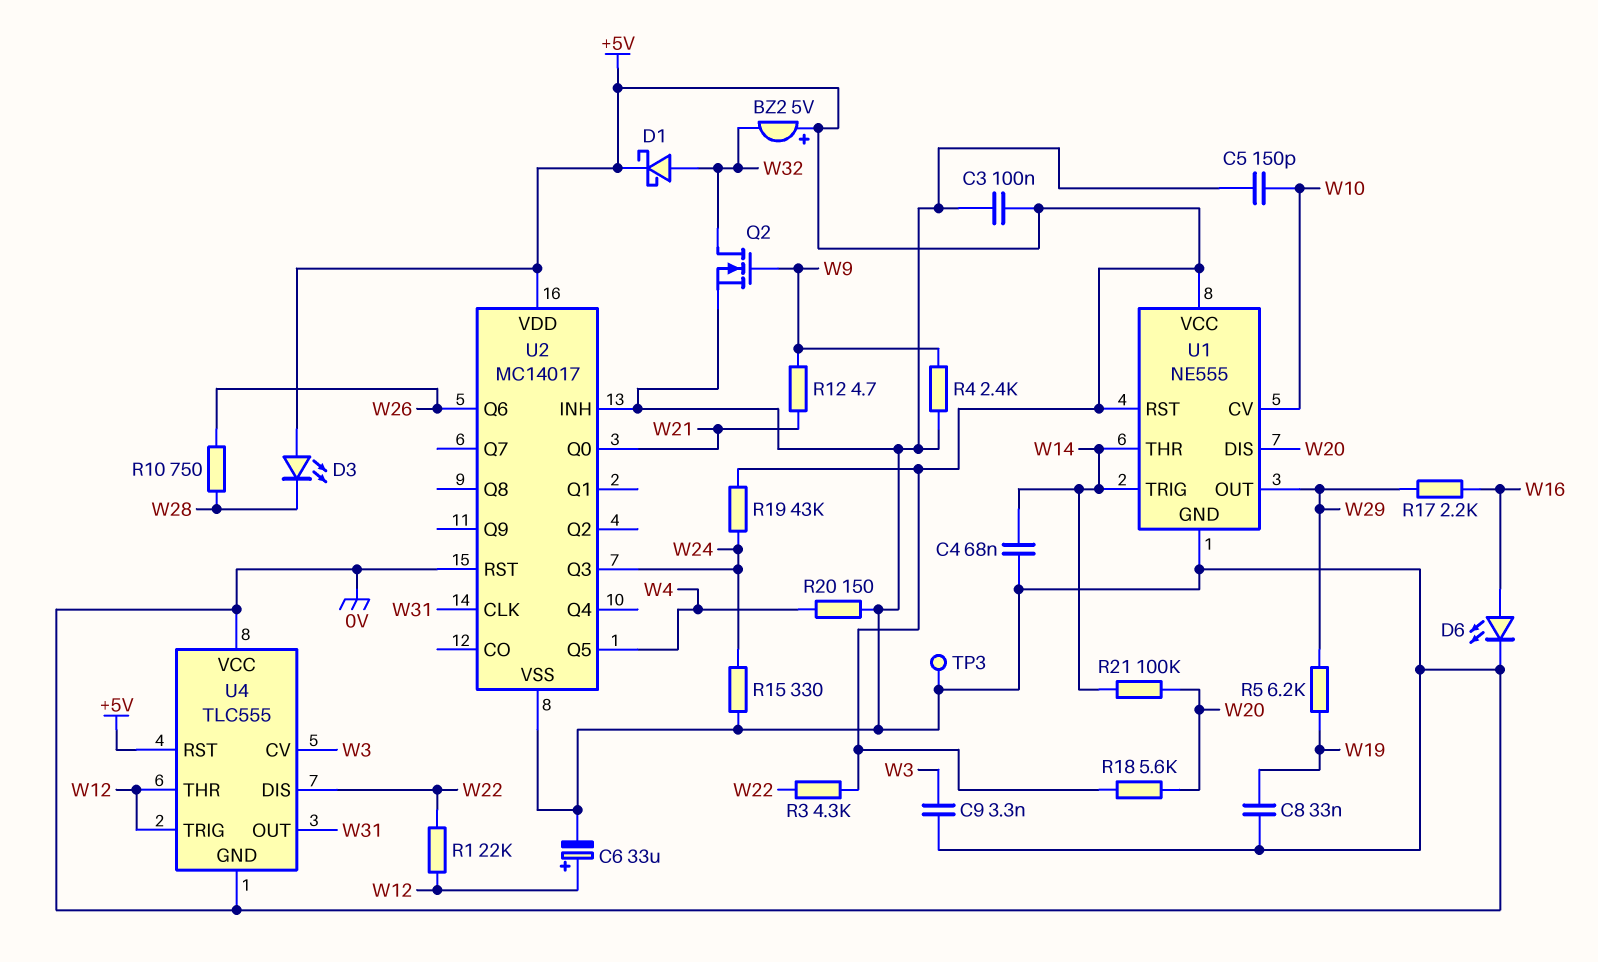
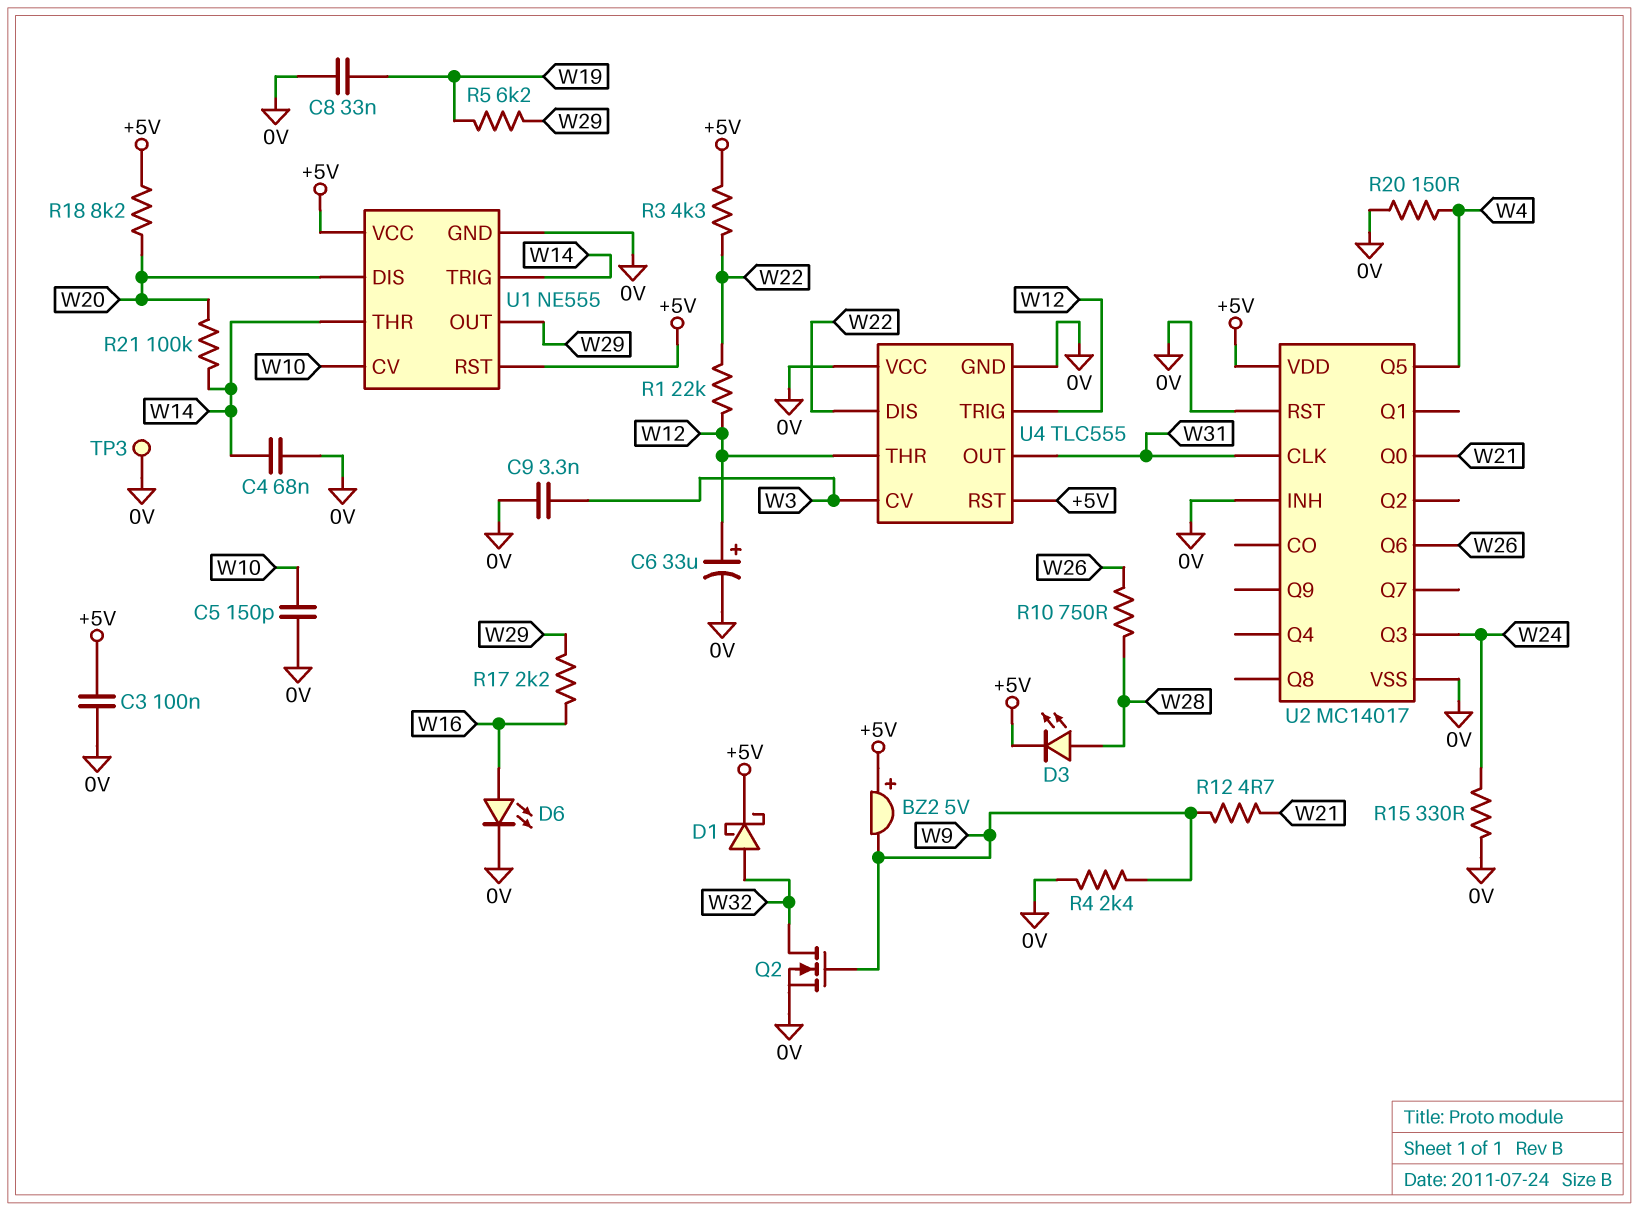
BZ2: buzzer 5V (plus +5V, minus W32) -> buzzer 5V (plus +5V, minus W9)
D3: LED (A +5V, K W28) -> LED (A W28, K +5V)
R18: 5.6k (+5V, W20) -> 8.2k (+5V, W20)
R19: 43k (+5V, W24) -> none

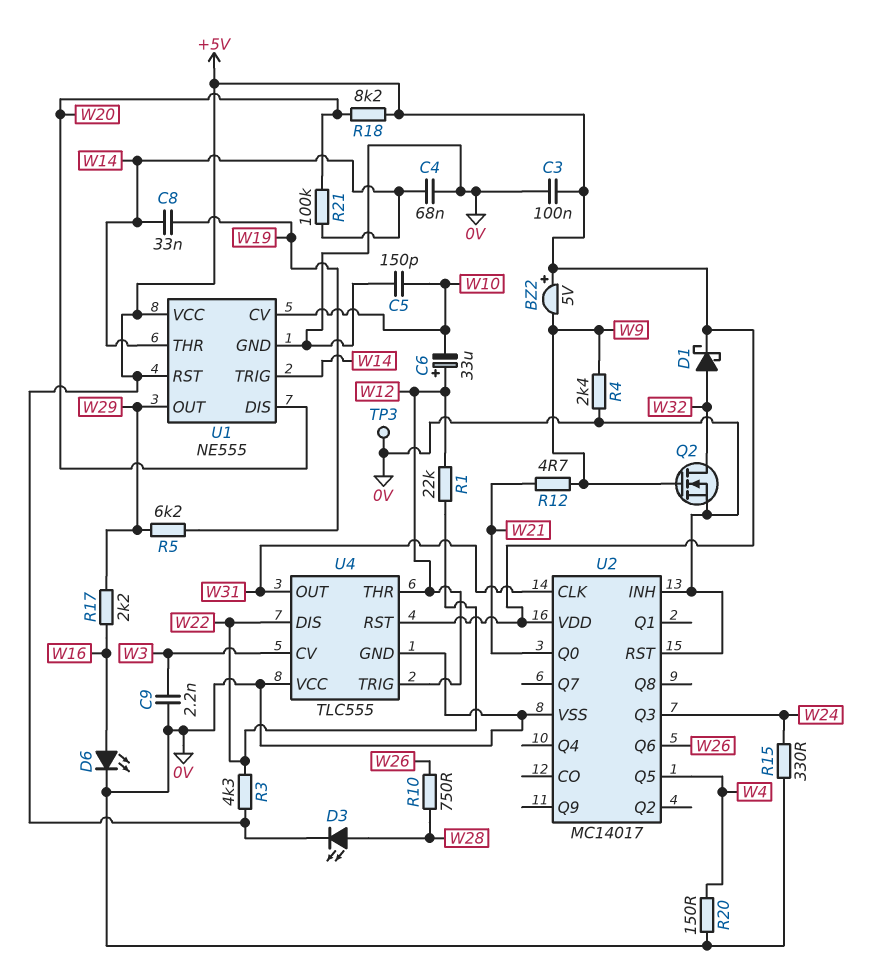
C6: 33uF (plus W12, minus 0V) -> 33uF (plus W12, minus W10)
C8: 33nF (0V, W19) -> 33nF (W14, W19)
C9: 3.3nF (0V, W3) -> 2.2nF (0V, W3)

